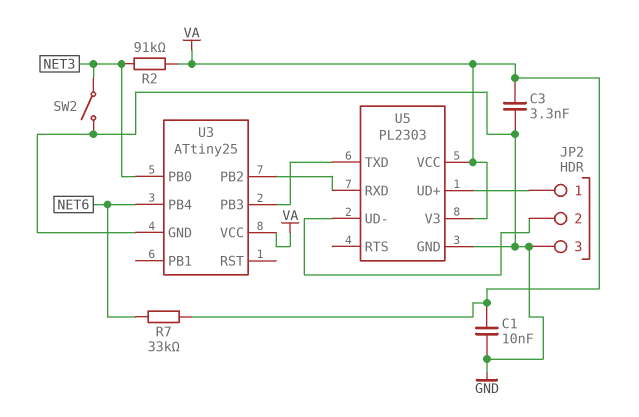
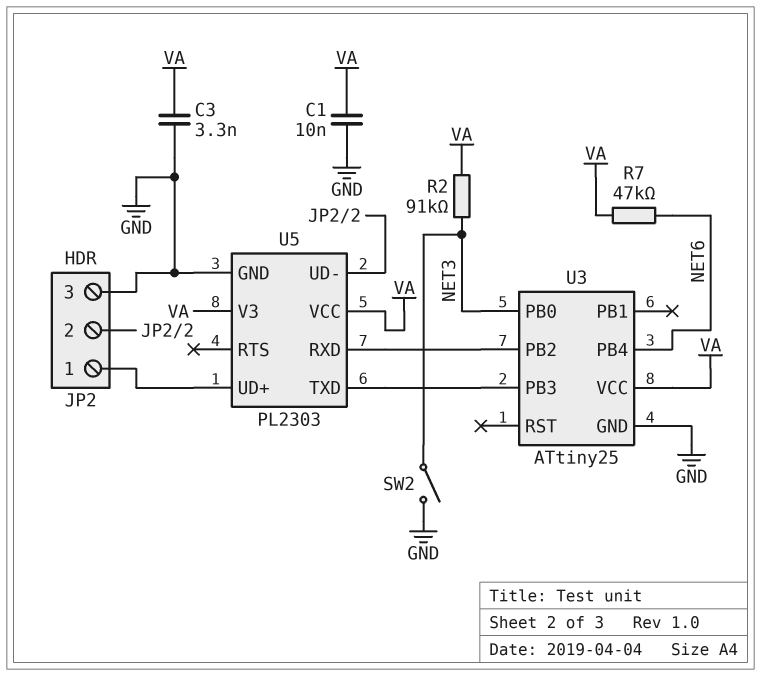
R7: 33k (NET6, VA) -> 47k (NET6, VA)

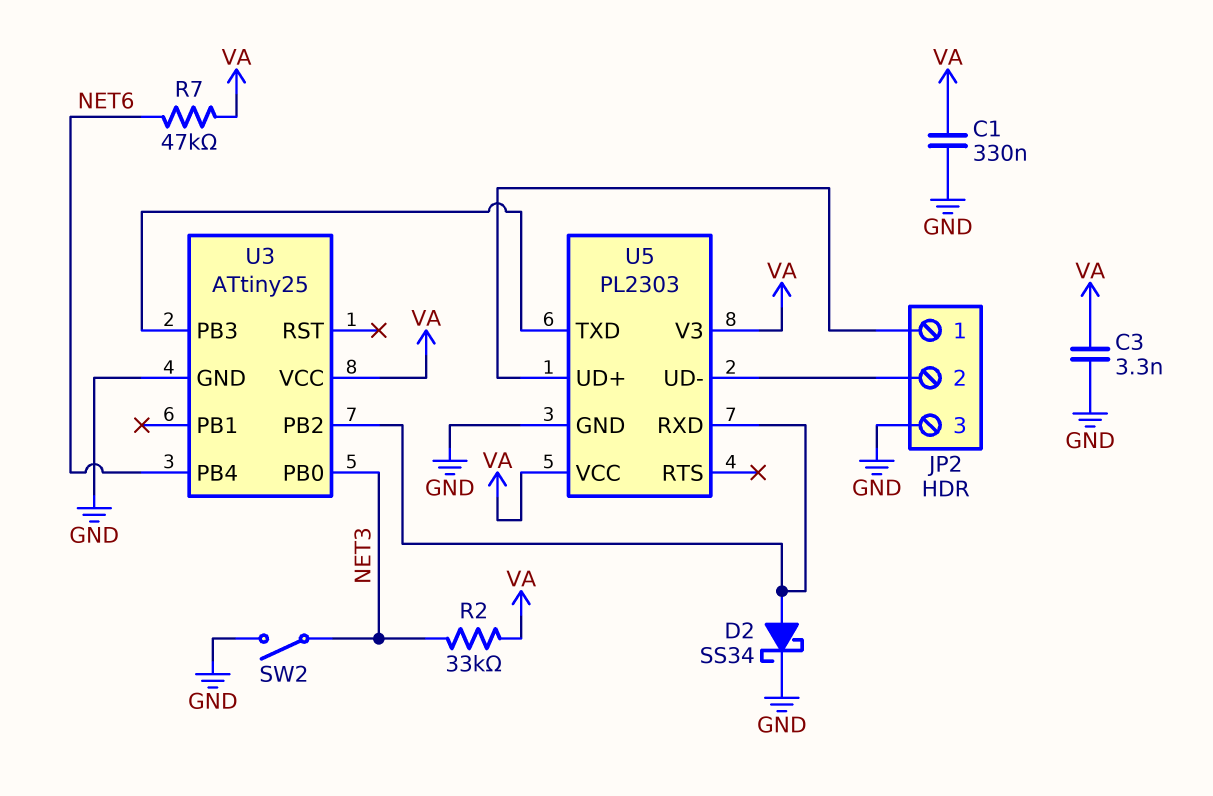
C1: 10nF (GND, VA) -> 330nF (GND, VA)
D2: none -> schottky SS34 (A U3/PB2, K GND)
R2: 91k (NET3, VA) -> 33k (NET3, VA)

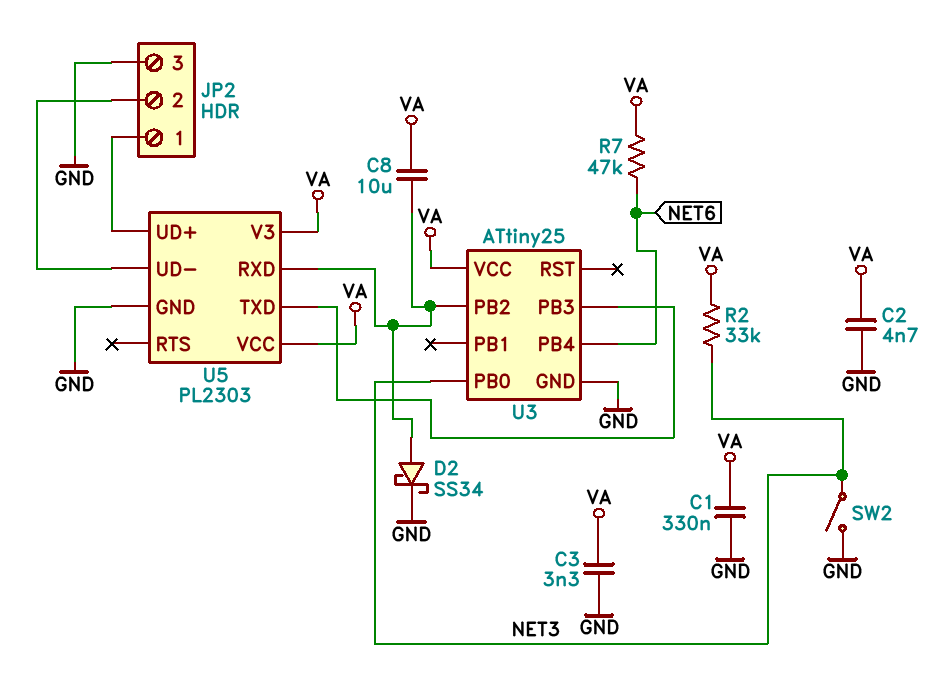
C2: none -> 4.7nF (GND, VA)
C8: none -> 10uF (U3/PB2, VA)

